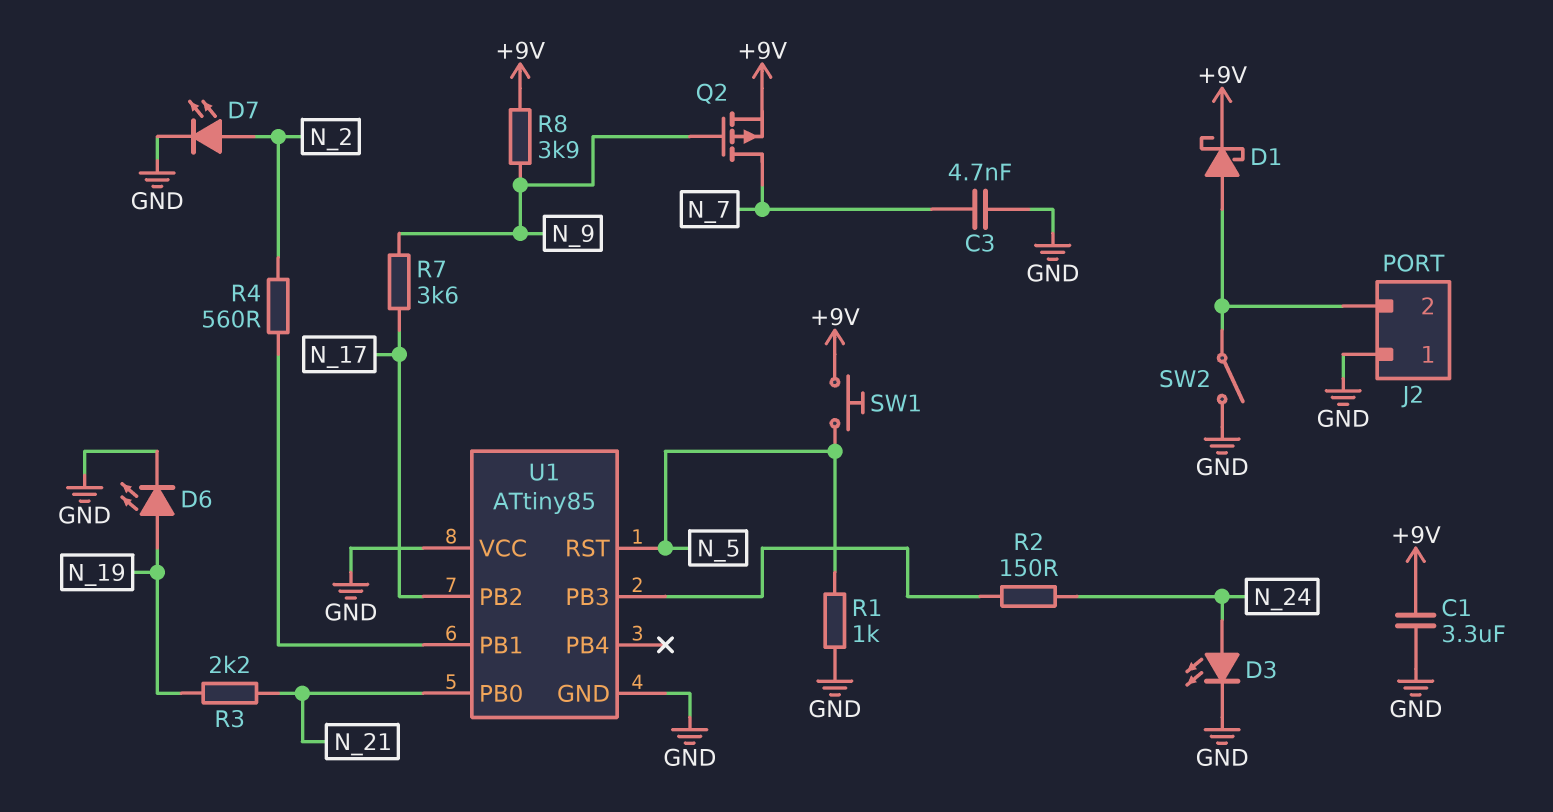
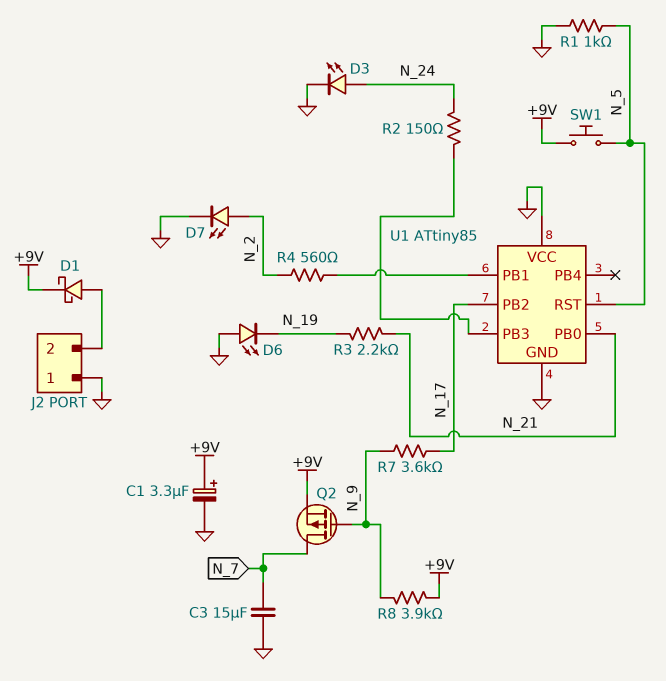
C1: 3.3uF (+9V, GND) -> 3.3uF (plus +9V, minus GND)
C3: 4.7nF (GND, N_7) -> 15uF (GND, N_7)
D6: LED (A N_19, K GND) -> LED (A GND, K N_19)
SW2: switch (GND, J2/2) -> none

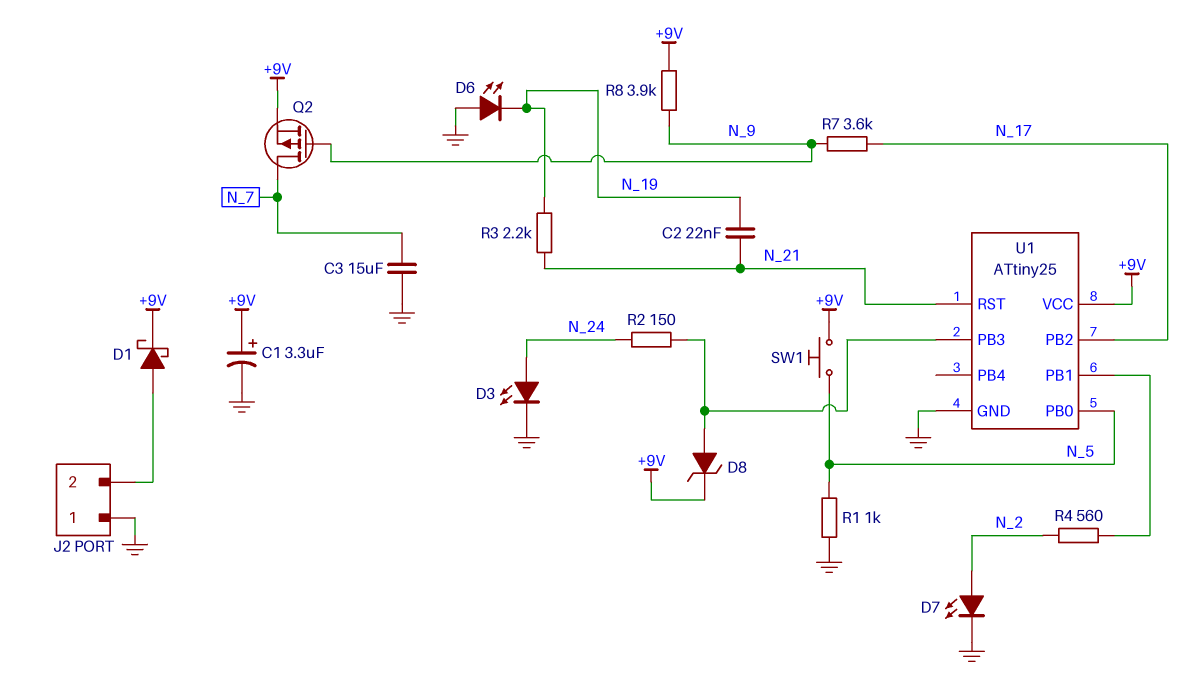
C2: none -> 22nF (N_19, N_21)
D8: none -> zener (A U1/PB3, K +9V)
U1: ATtiny85 -> ATtiny25
U1 pin PB0: N_21 -> N_5
U1 pin RST: N_5 -> N_21
U1 pin VCC: GND -> +9V

